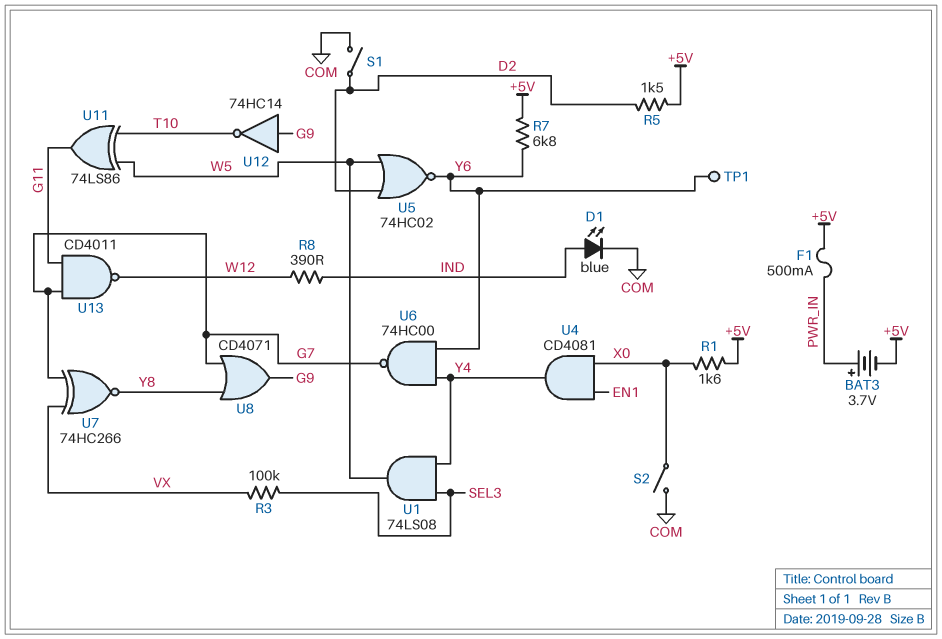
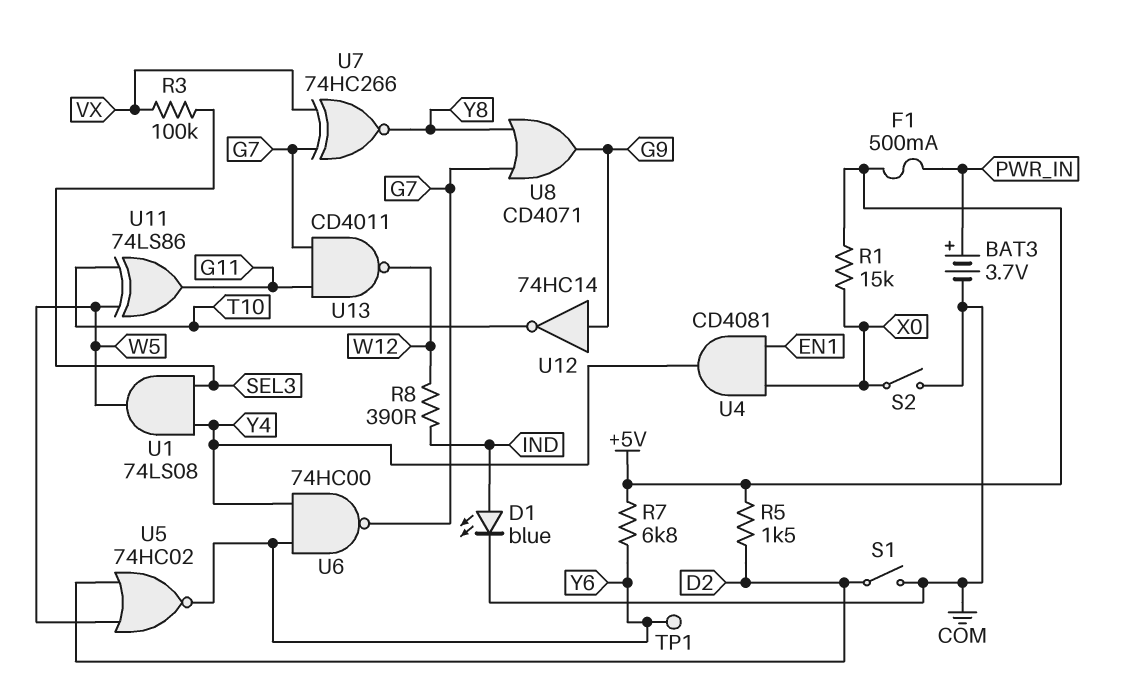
BAT3: 3.7V (plus PWR_IN, minus +5V) -> 3.7V (plus PWR_IN, minus COM)
R1: 1.6k (+5V, X0) -> 15k (+5V, X0)

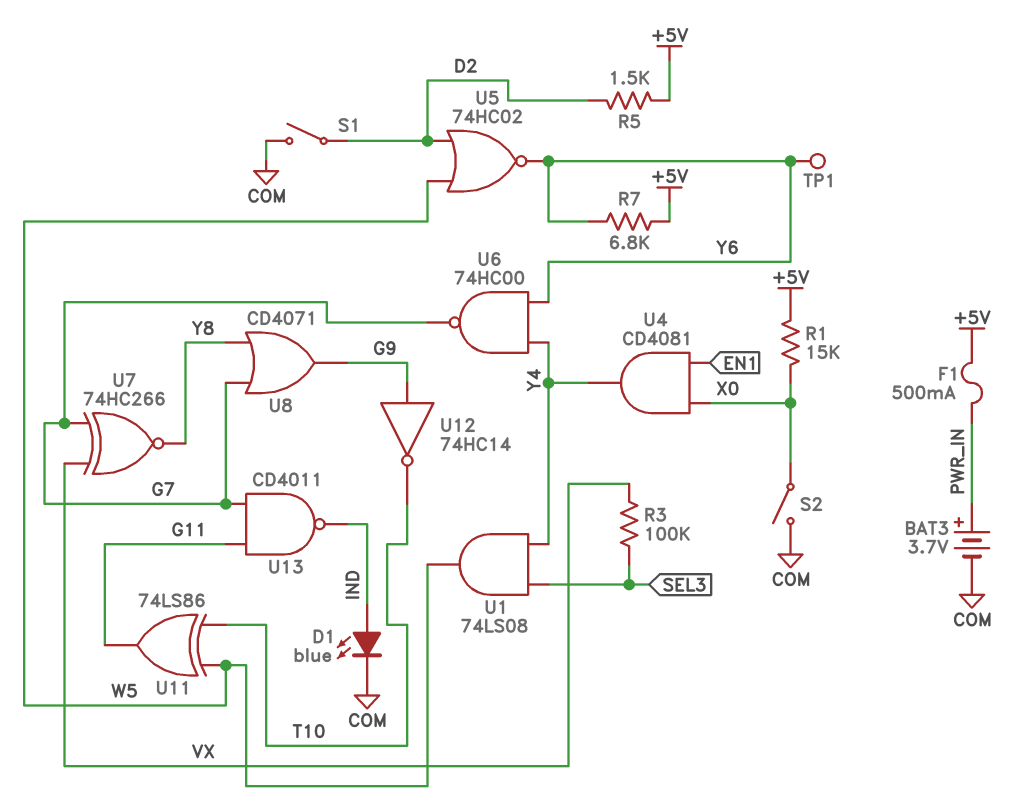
R8: 390 (IND, W12) -> none
U13: NAND CD4011 (in G7, in G11, out W12) -> NAND CD4011 (in G7, in G11, out IND)

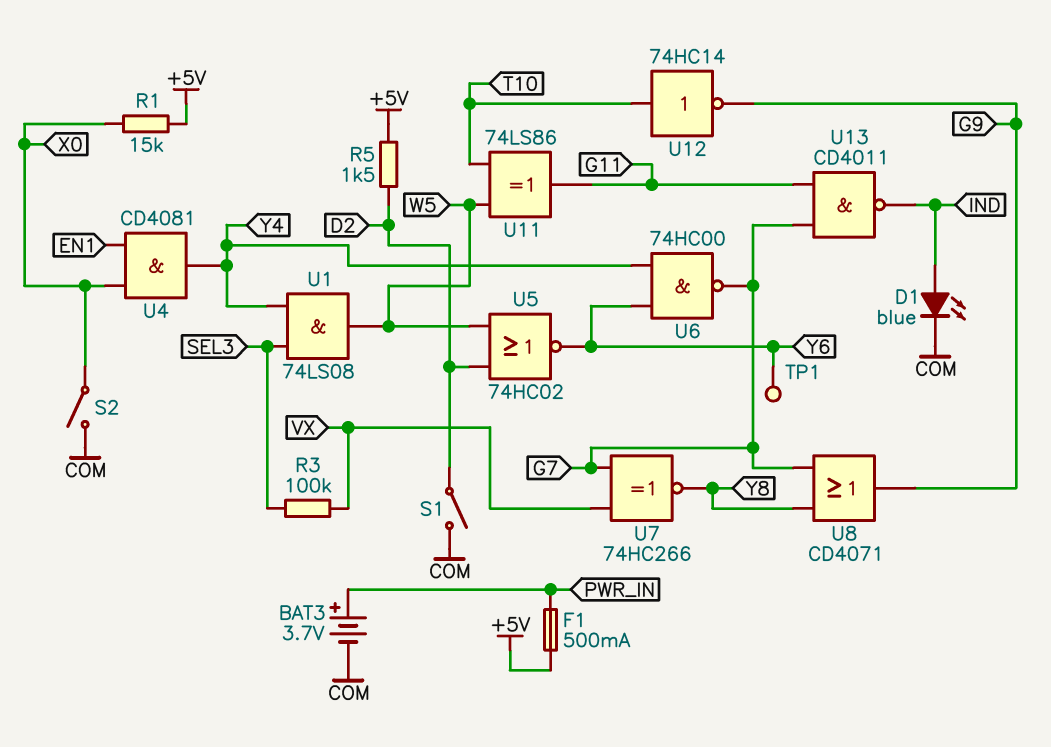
R7: 6.8k (+5V, Y6) -> none
U12: NOT 74HC14 (in G9, out T10) -> NOT 74HC14 (in T10, out G9)

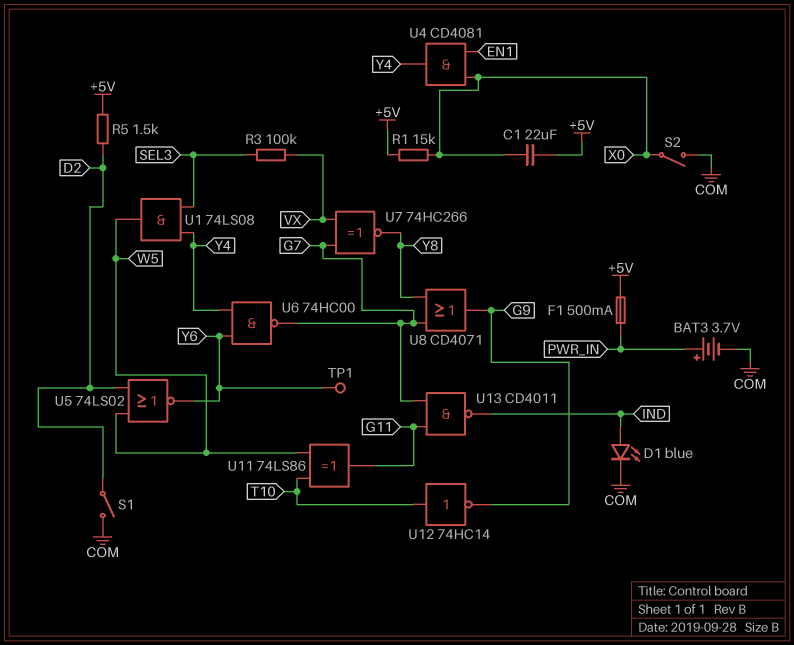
C1: none -> 22uF (+5V, X0)
U5: NOR 74HC02 (in D2, in W5, out Y6) -> NOR 74LS02 (in D2, in W5, out Y6)

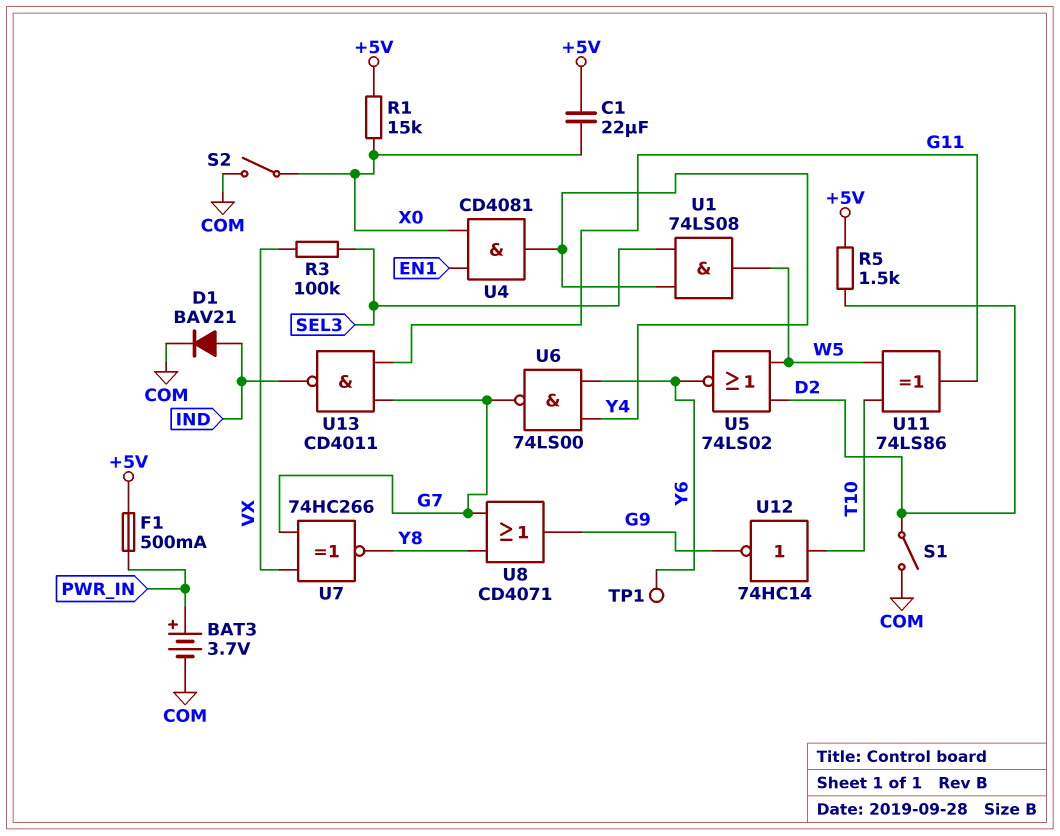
D1: LED blue (A IND, K COM) -> diode BAV21 (A IND, K COM)
U6: NAND 74HC00 (in Y4, in Y6, out G7) -> NAND 74LS00 (in Y4, in Y6, out G7)

